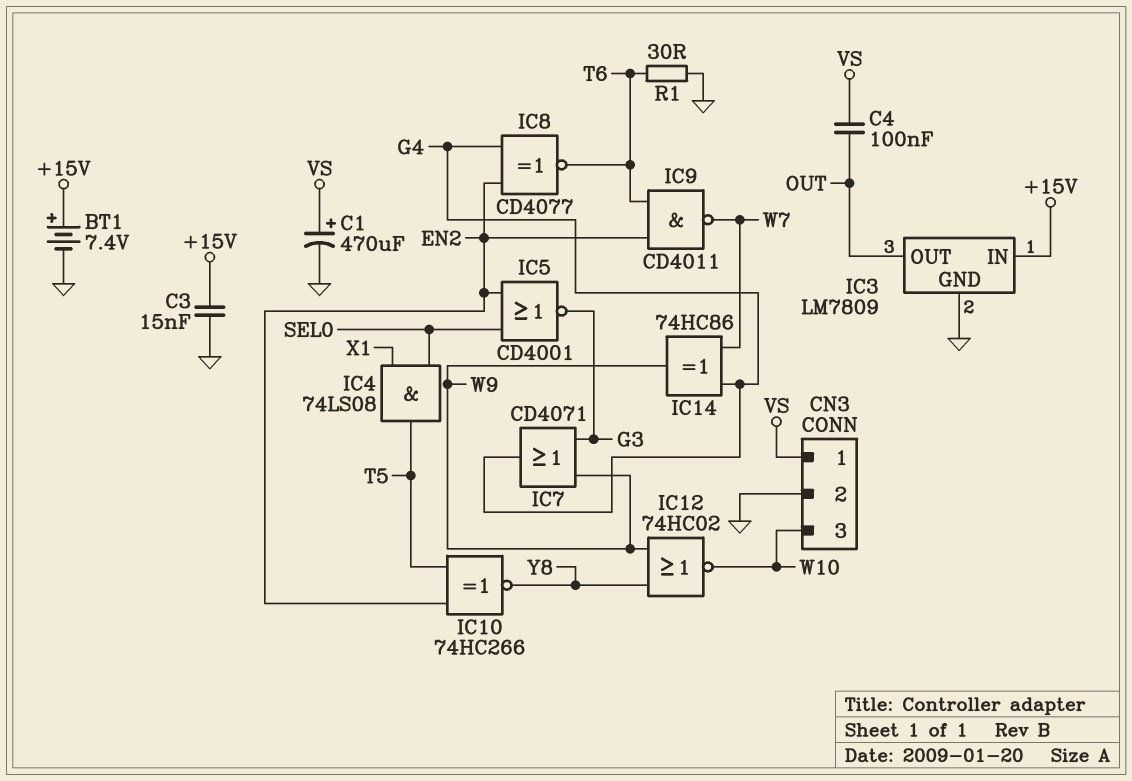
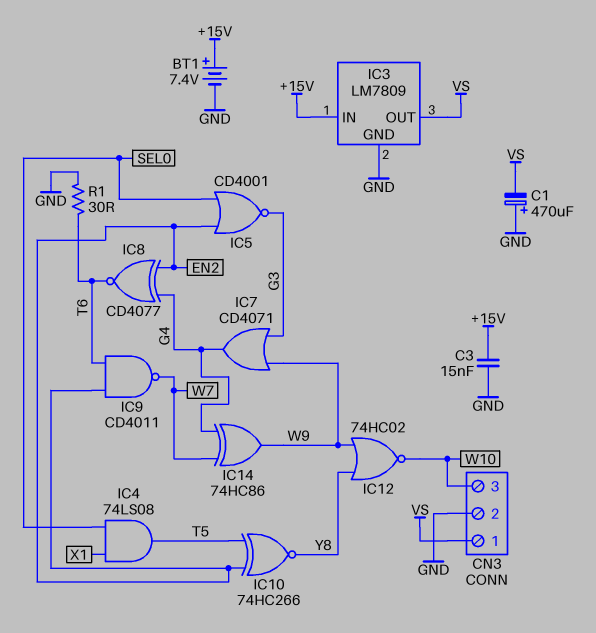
C1: 470uF (plus VS, minus GND) -> 470uF (plus GND, minus VS)
C4: 100nF (OUT, VS) -> none
IC3 pin OUT: OUT -> VS

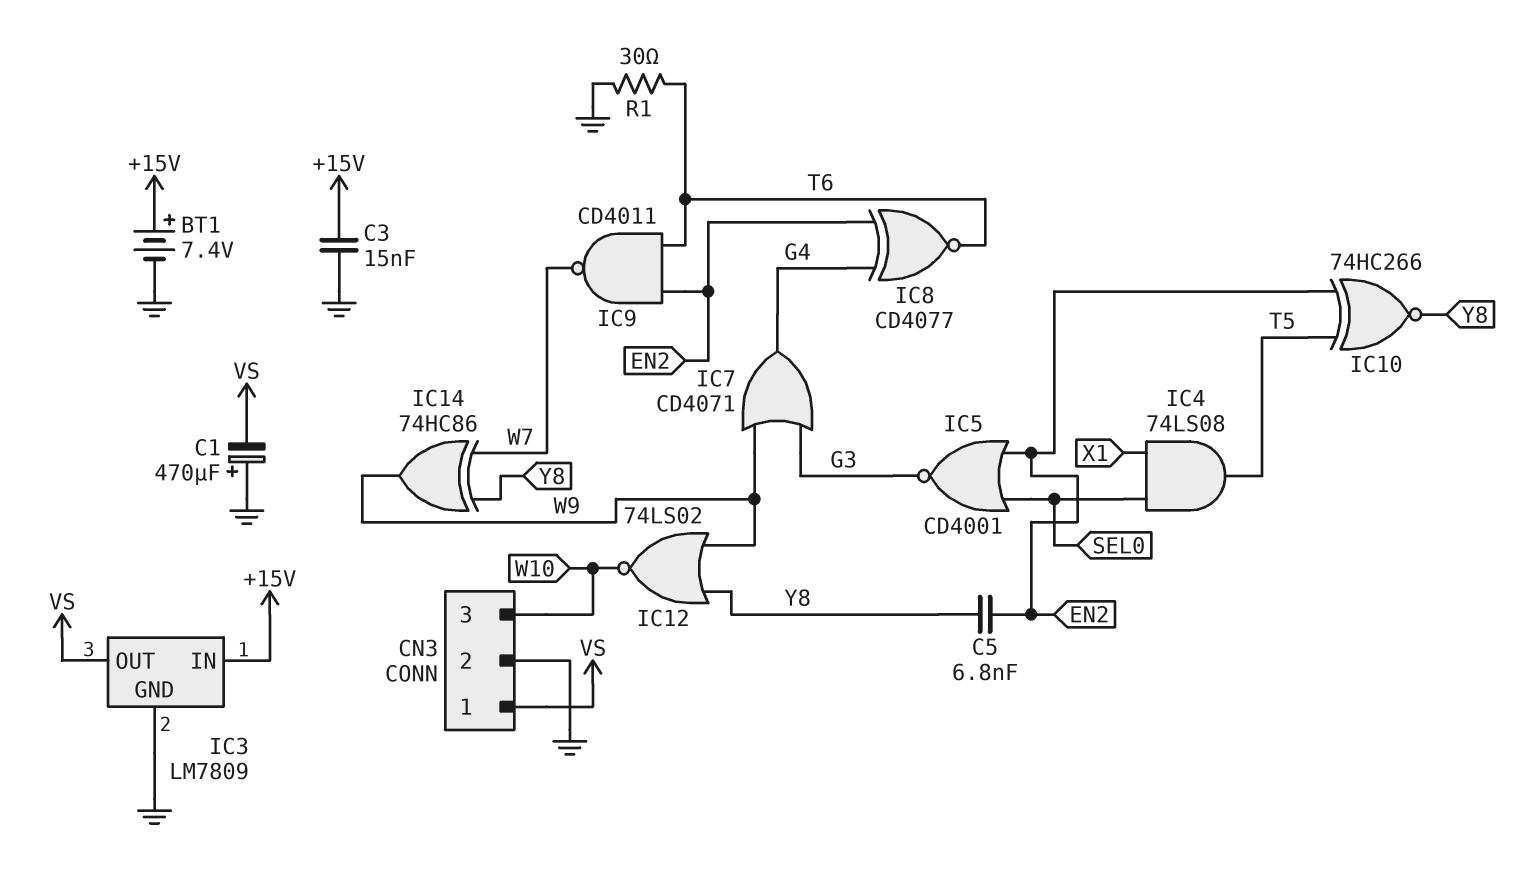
C5: none -> 6.8nF (EN2, Y8)
IC12: NOR 74HC02 (in W9, in Y8, out W10) -> NOR 74LS02 (in W9, in Y8, out W10)
IC14: XOR 74HC86 (in G4, in W7, out W9) -> XOR 74HC86 (in W7, in Y8, out W9)

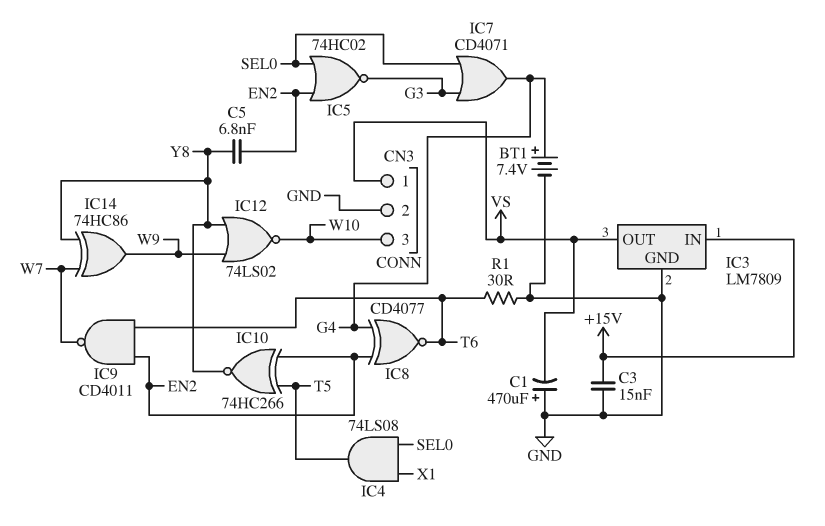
BT1: 7.4V (plus +15V, minus GND) -> 7.4V (plus G4, minus GND)
IC5: NOR CD4001 (in EN2, in SEL0, out G3) -> NOR 74HC02 (in EN2, in SEL0, out G3)
IC7: OR CD4071 (in G3, in W9, out G4) -> OR CD4071 (in G3, in SEL0, out G4)

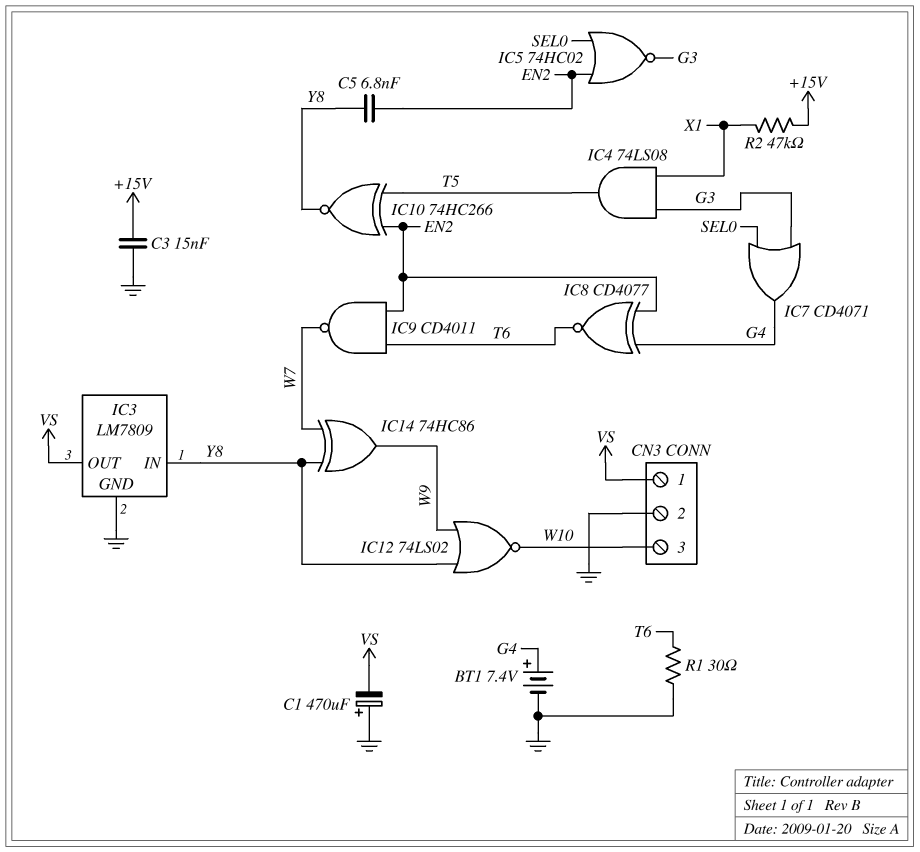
IC3 pin IN: +15V -> Y8
IC4: AND 74LS08 (in SEL0, in X1, out T5) -> AND 74LS08 (in G3, in X1, out T5)
R2: none -> 47k (+15V, X1)

